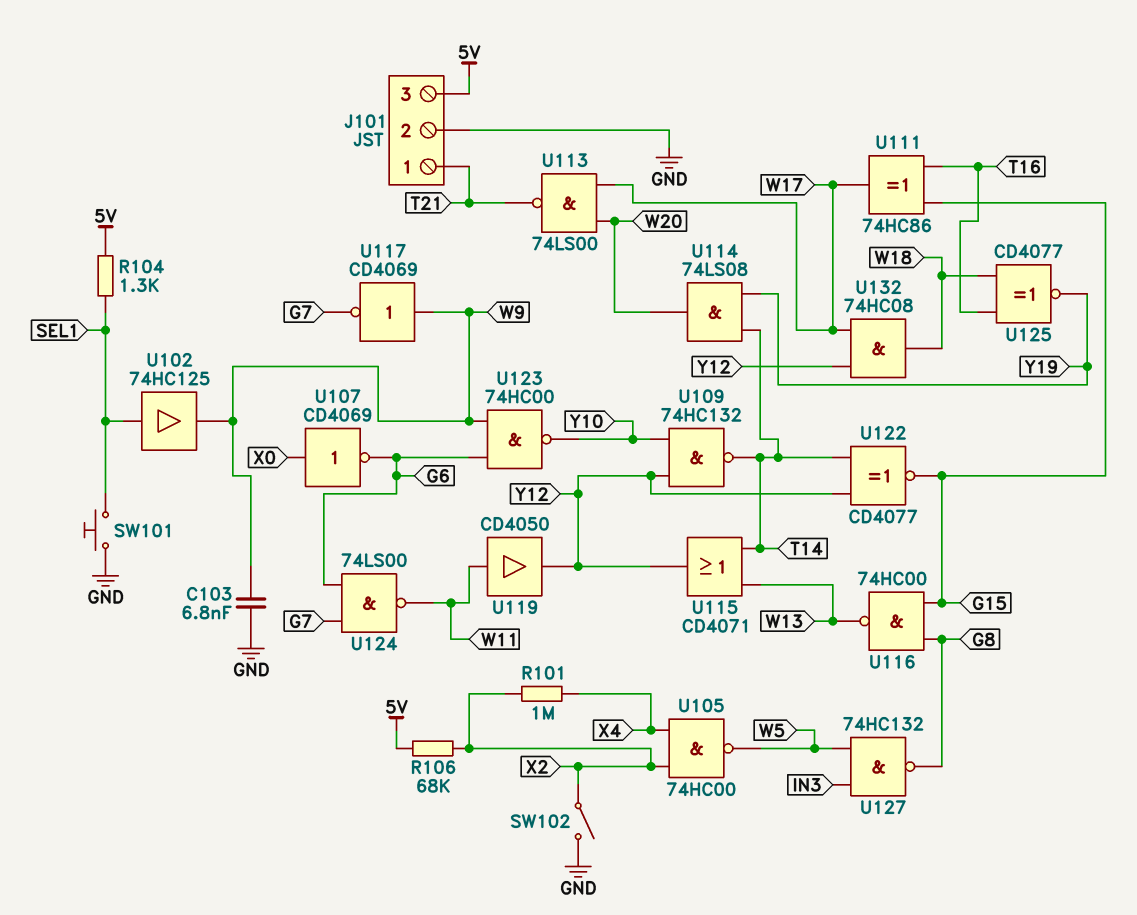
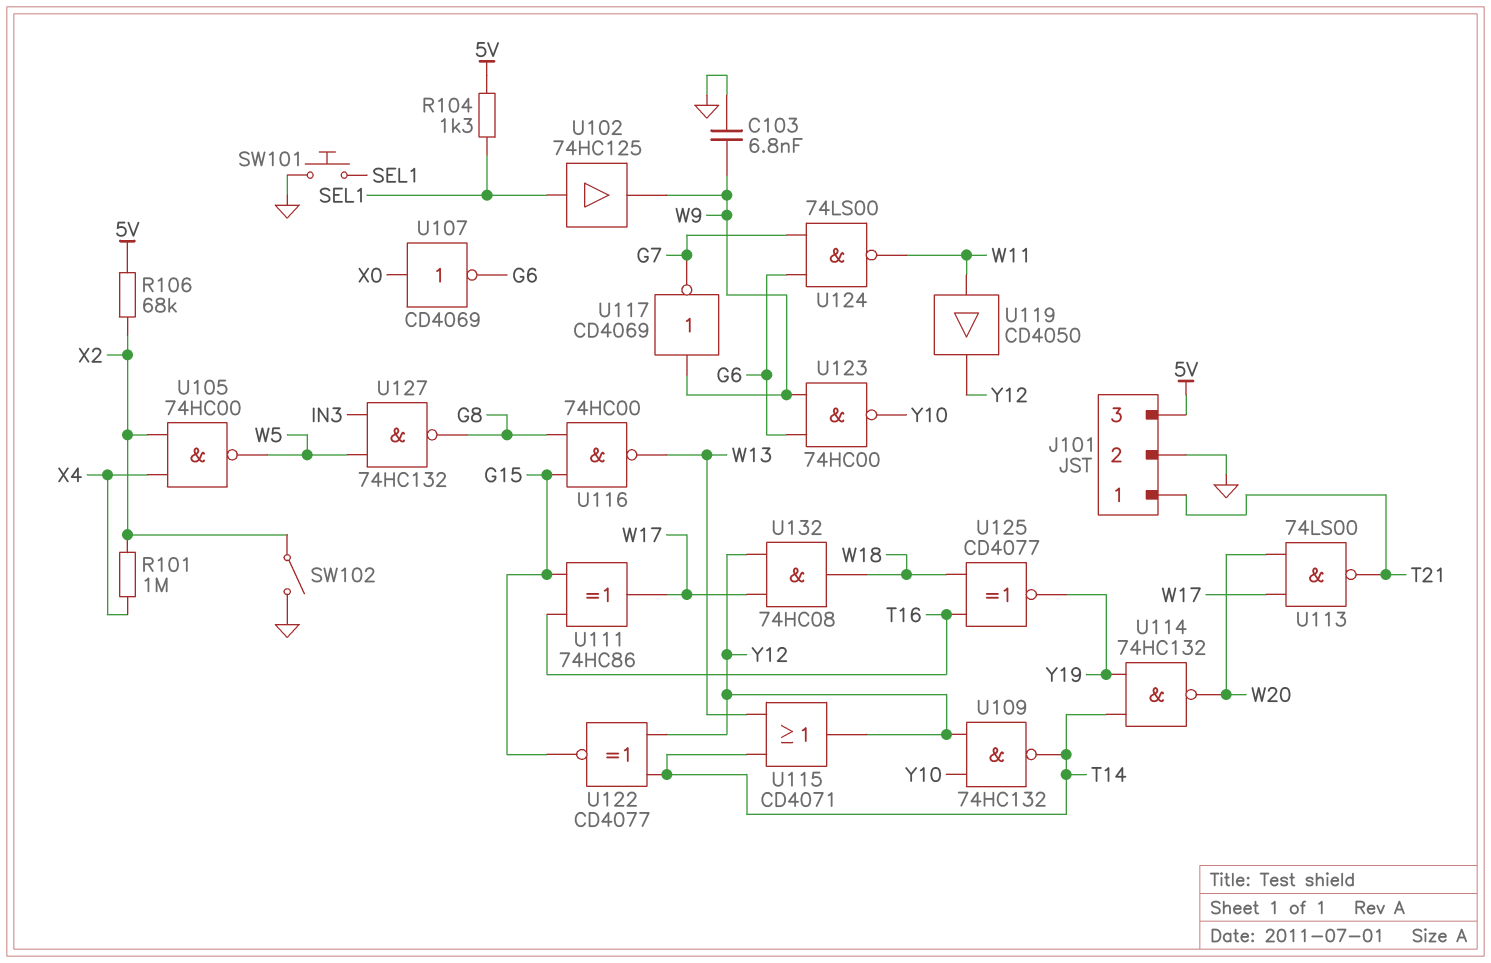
U114: AND 74LS08 (in T14, in Y19, out W20) -> NAND 74HC132 (in T14, in Y19, out W20)

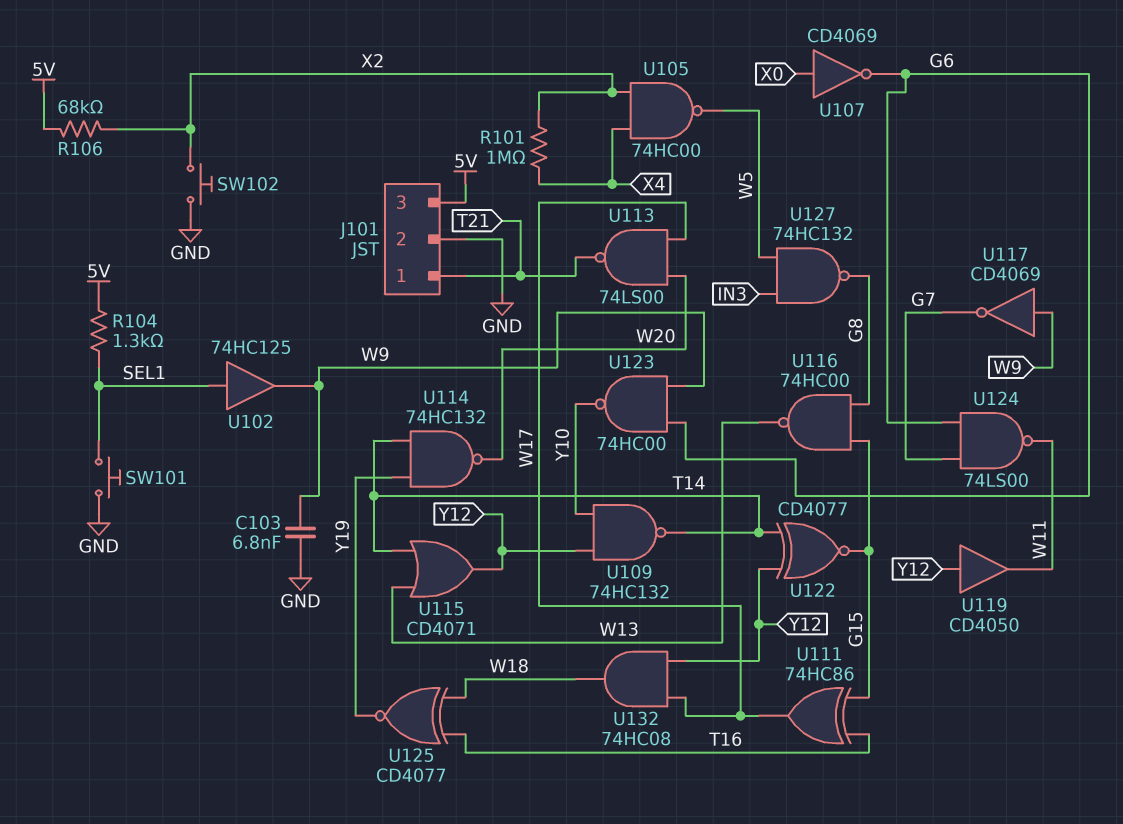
SW102: switch (GND, X2) -> button (GND, X2)
U119: buffer CD4050 (in W11, out Y12) -> buffer CD4050 (in Y12, out W11)

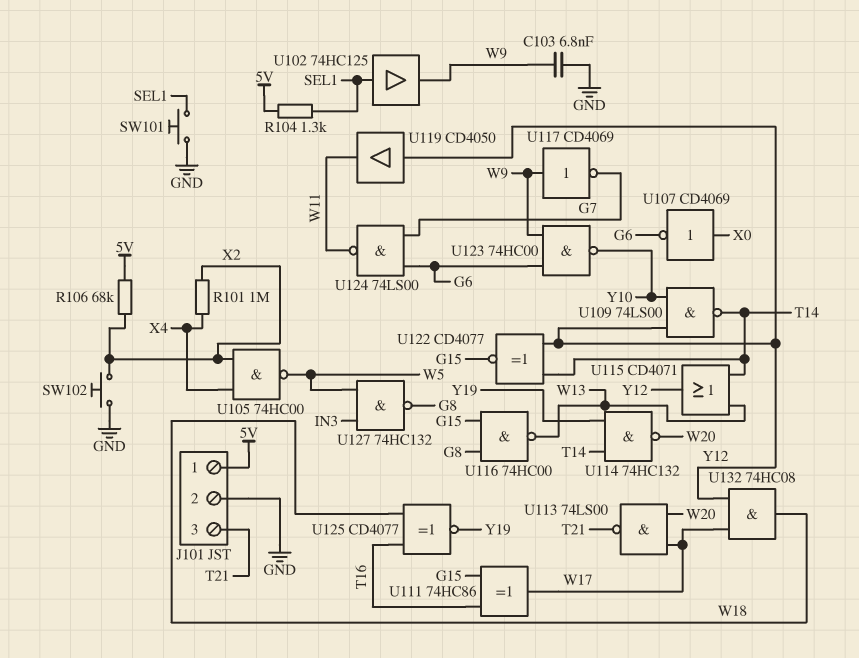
J101 pin 1: T21 -> 5V
J101 pin 3: 5V -> T21
U109: NAND 74HC132 (in Y10, in Y12, out T14) -> NAND 74LS00 (in Y10, in Y12, out T14)

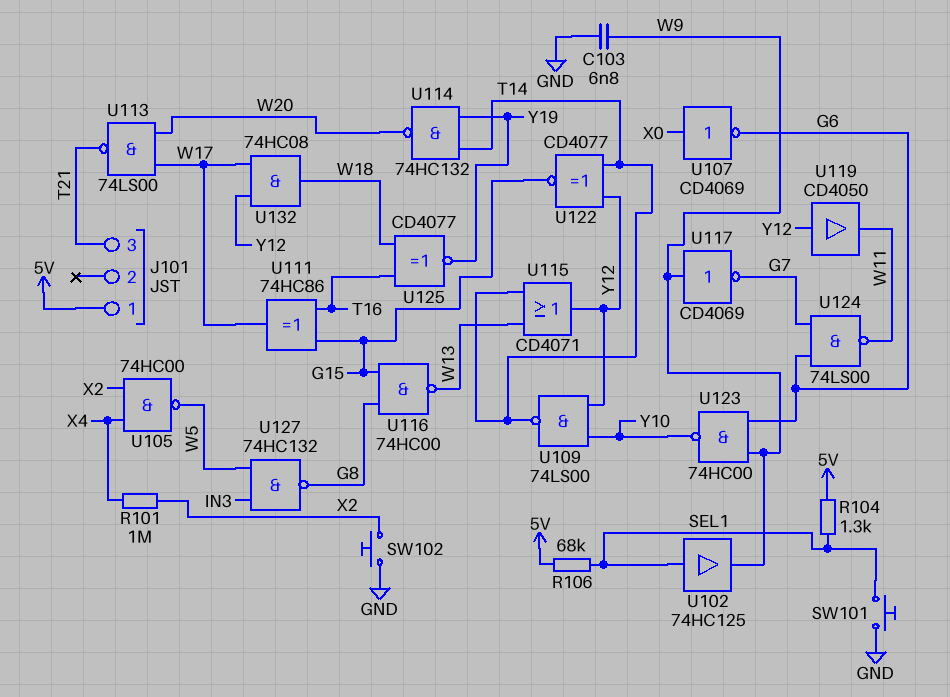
J101 pin 2: GND -> none
R106: 68k (5V, X2) -> 68k (5V, SEL1)

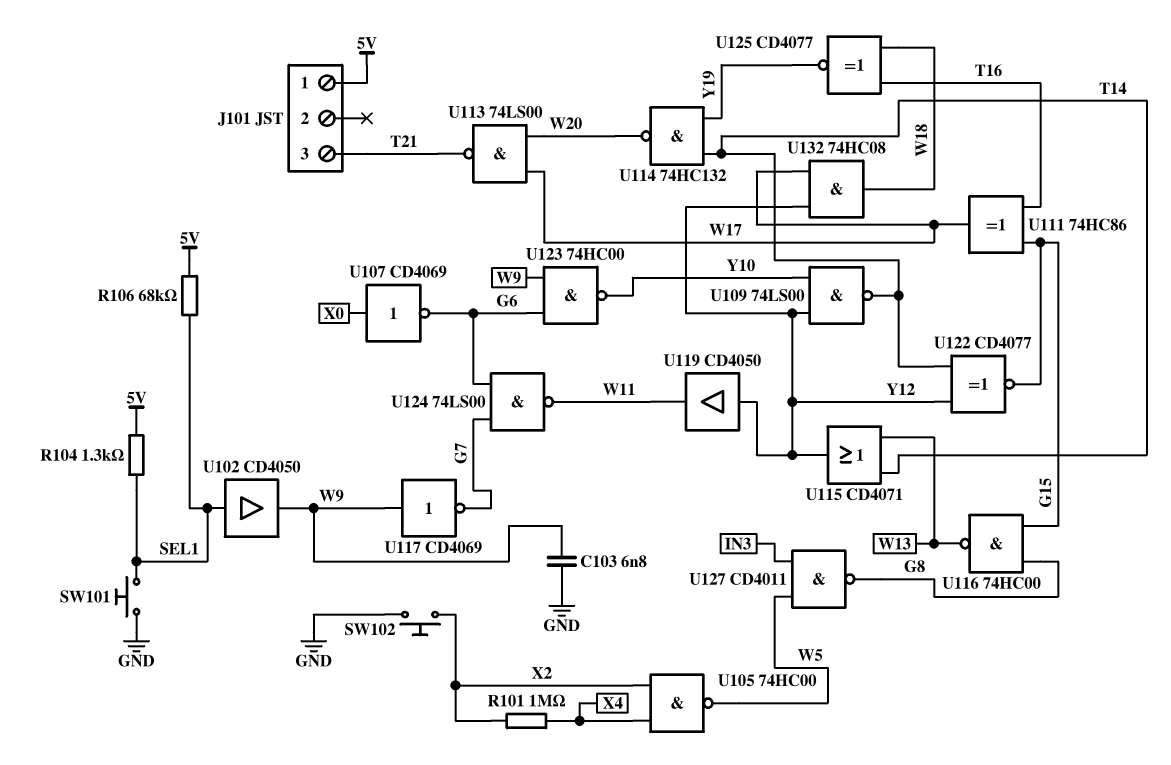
U102: buffer 74HC125 (in SEL1, out W9) -> buffer CD4050 (in SEL1, out W9)
U127: NAND 74HC132 (in IN3, in W5, out G8) -> NAND CD4011 (in IN3, in W5, out G8)

